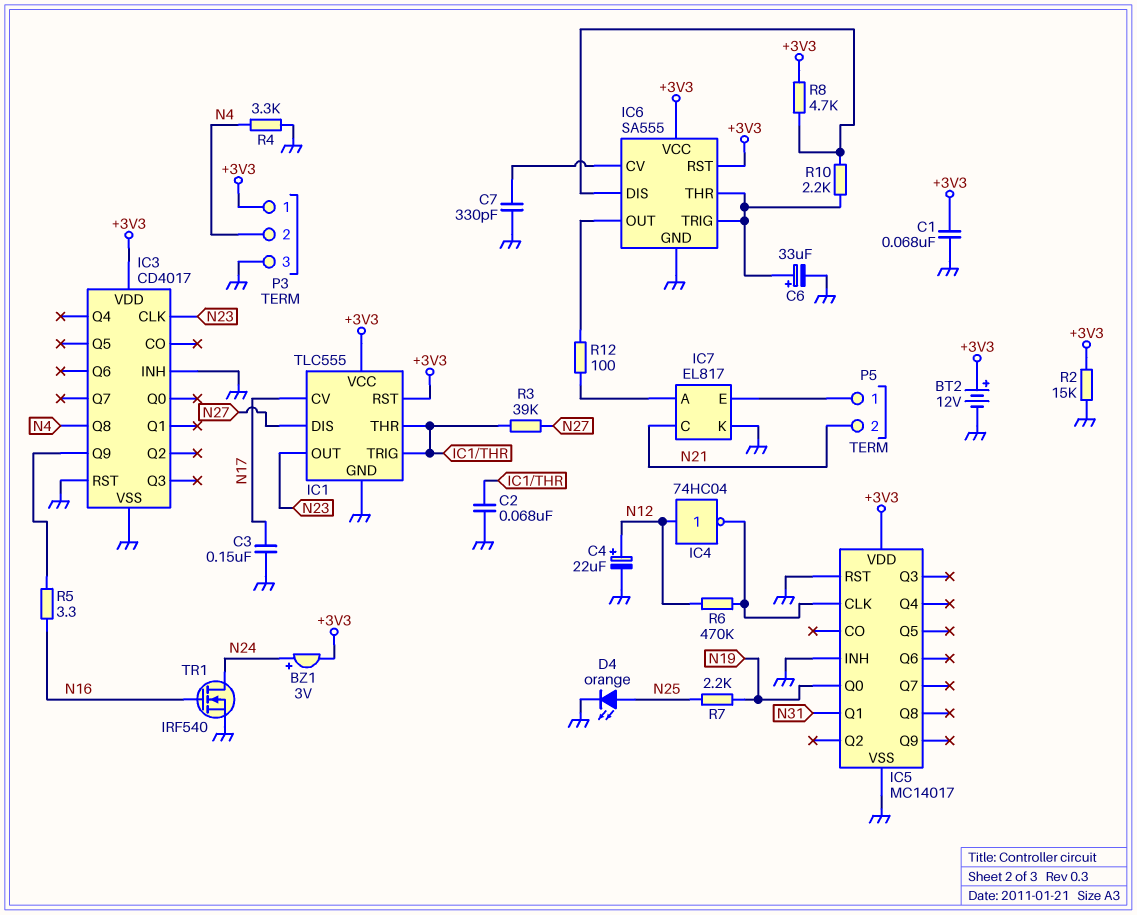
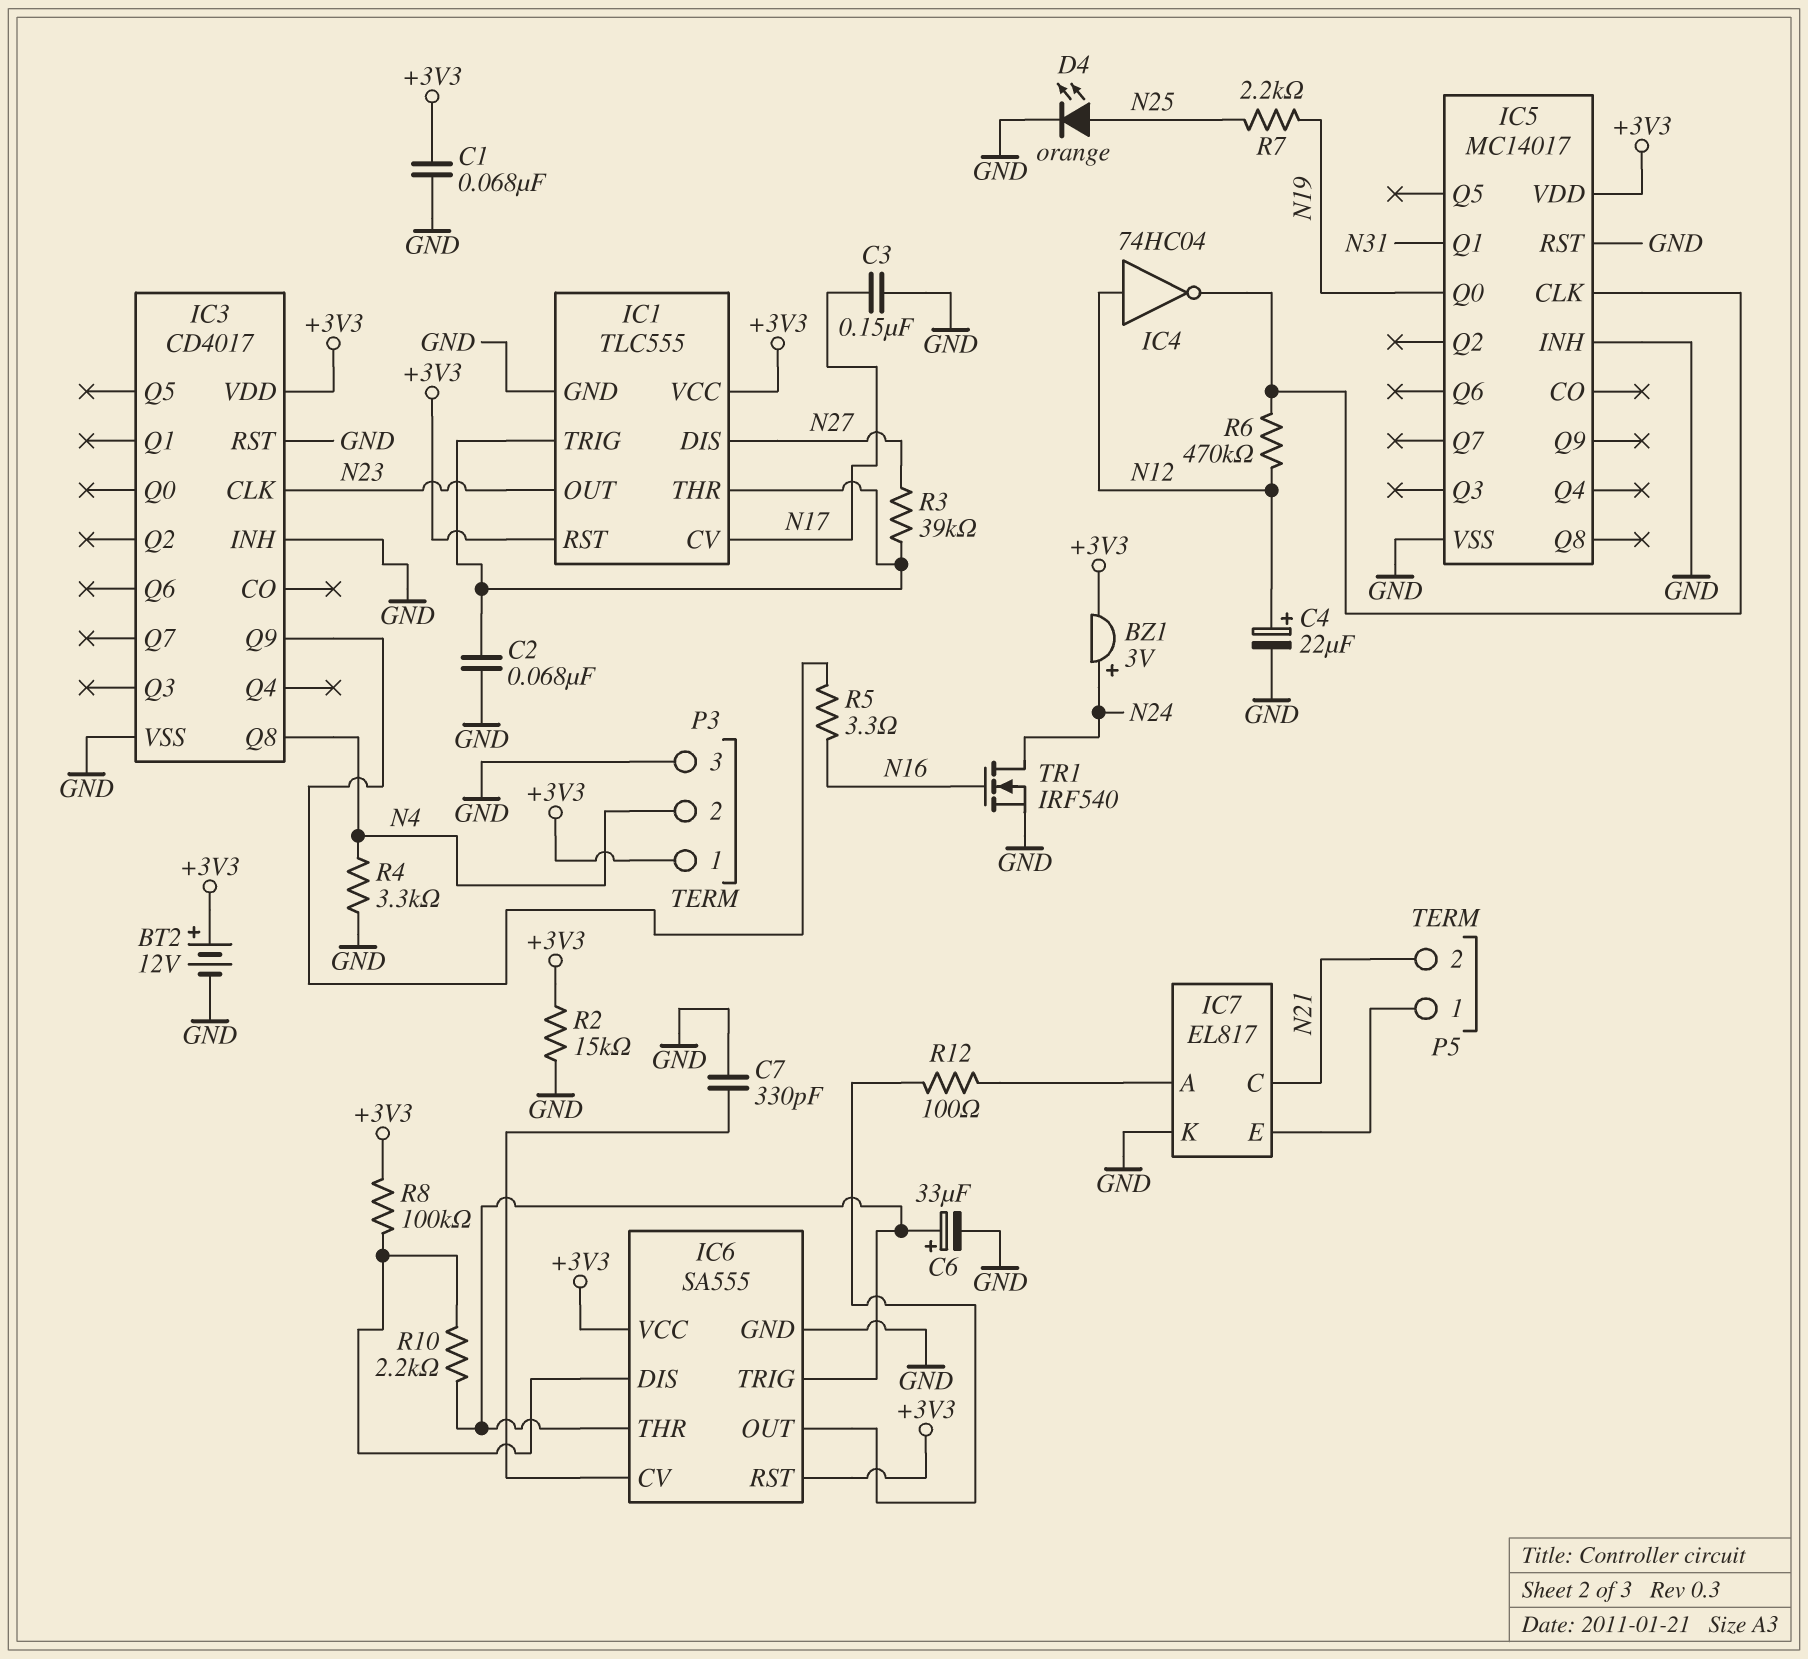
R8: 4.7k (+3V3, IC6/DIS) -> 100k (+3V3, IC6/DIS)

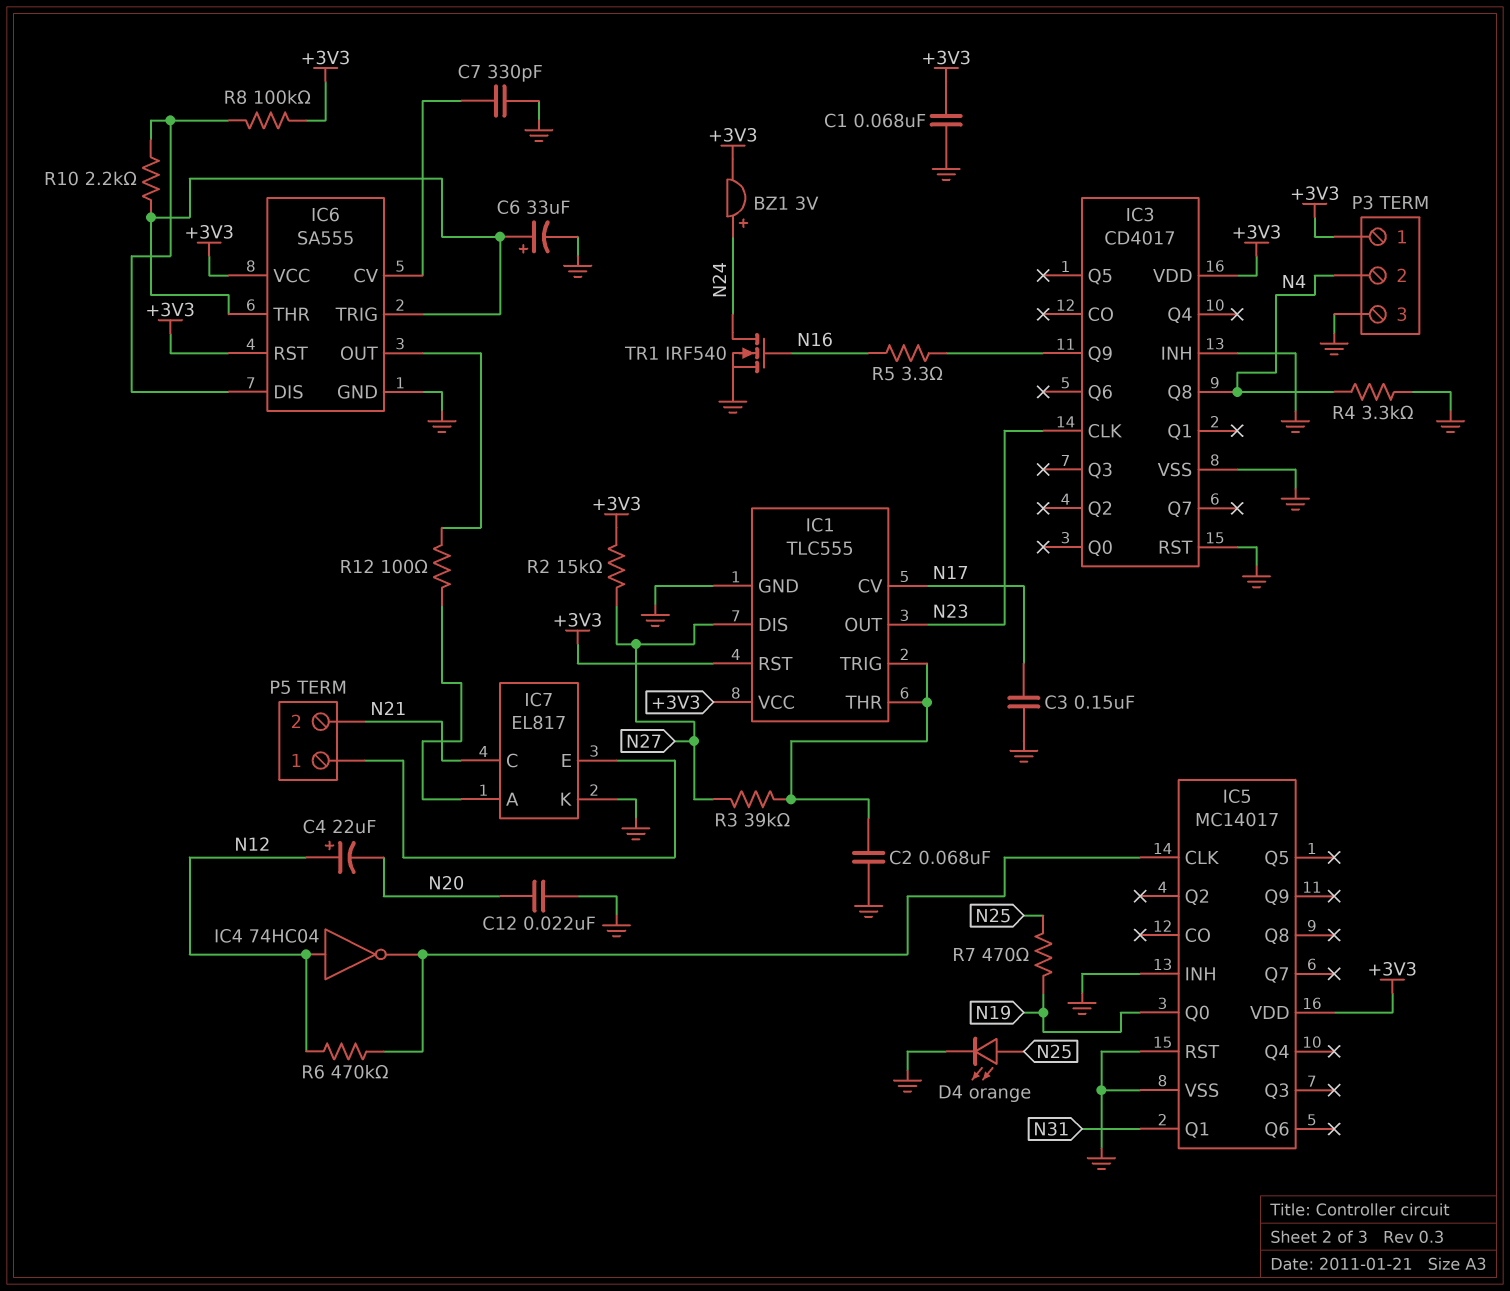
BT2: 12V (plus +3V3, minus GND) -> none
C4: 22uF (plus N12, minus GND) -> 22uF (plus N12, minus N20)
C12: none -> 22nF (GND, N20)
R2: 15k (+3V3, GND) -> 15k (+3V3, N27)
R7: 2.2k (N19, N25) -> 470 (N19, N25)

